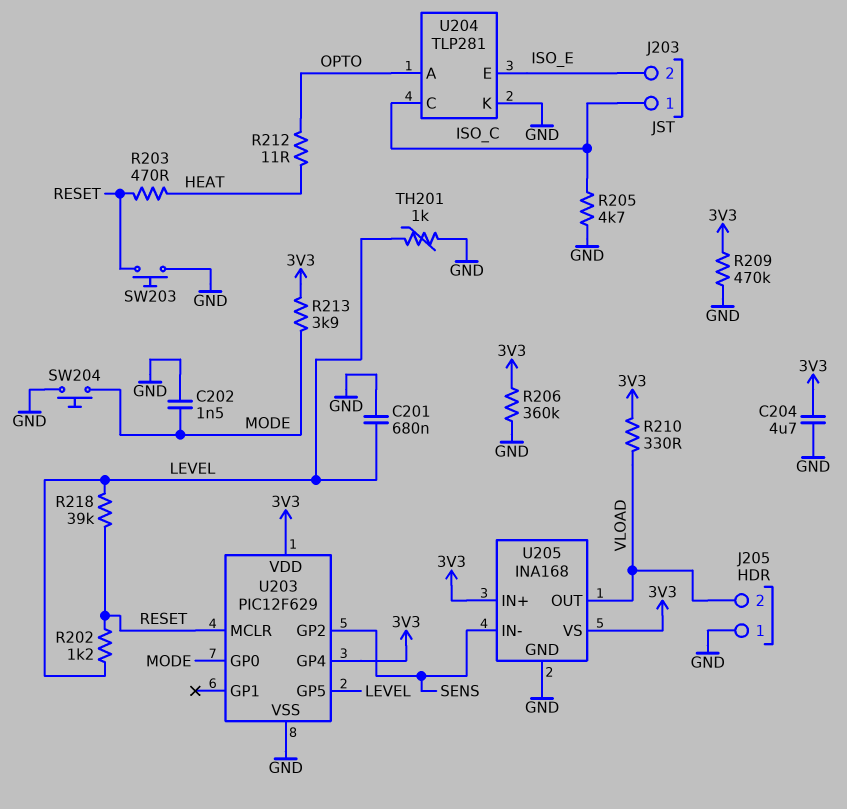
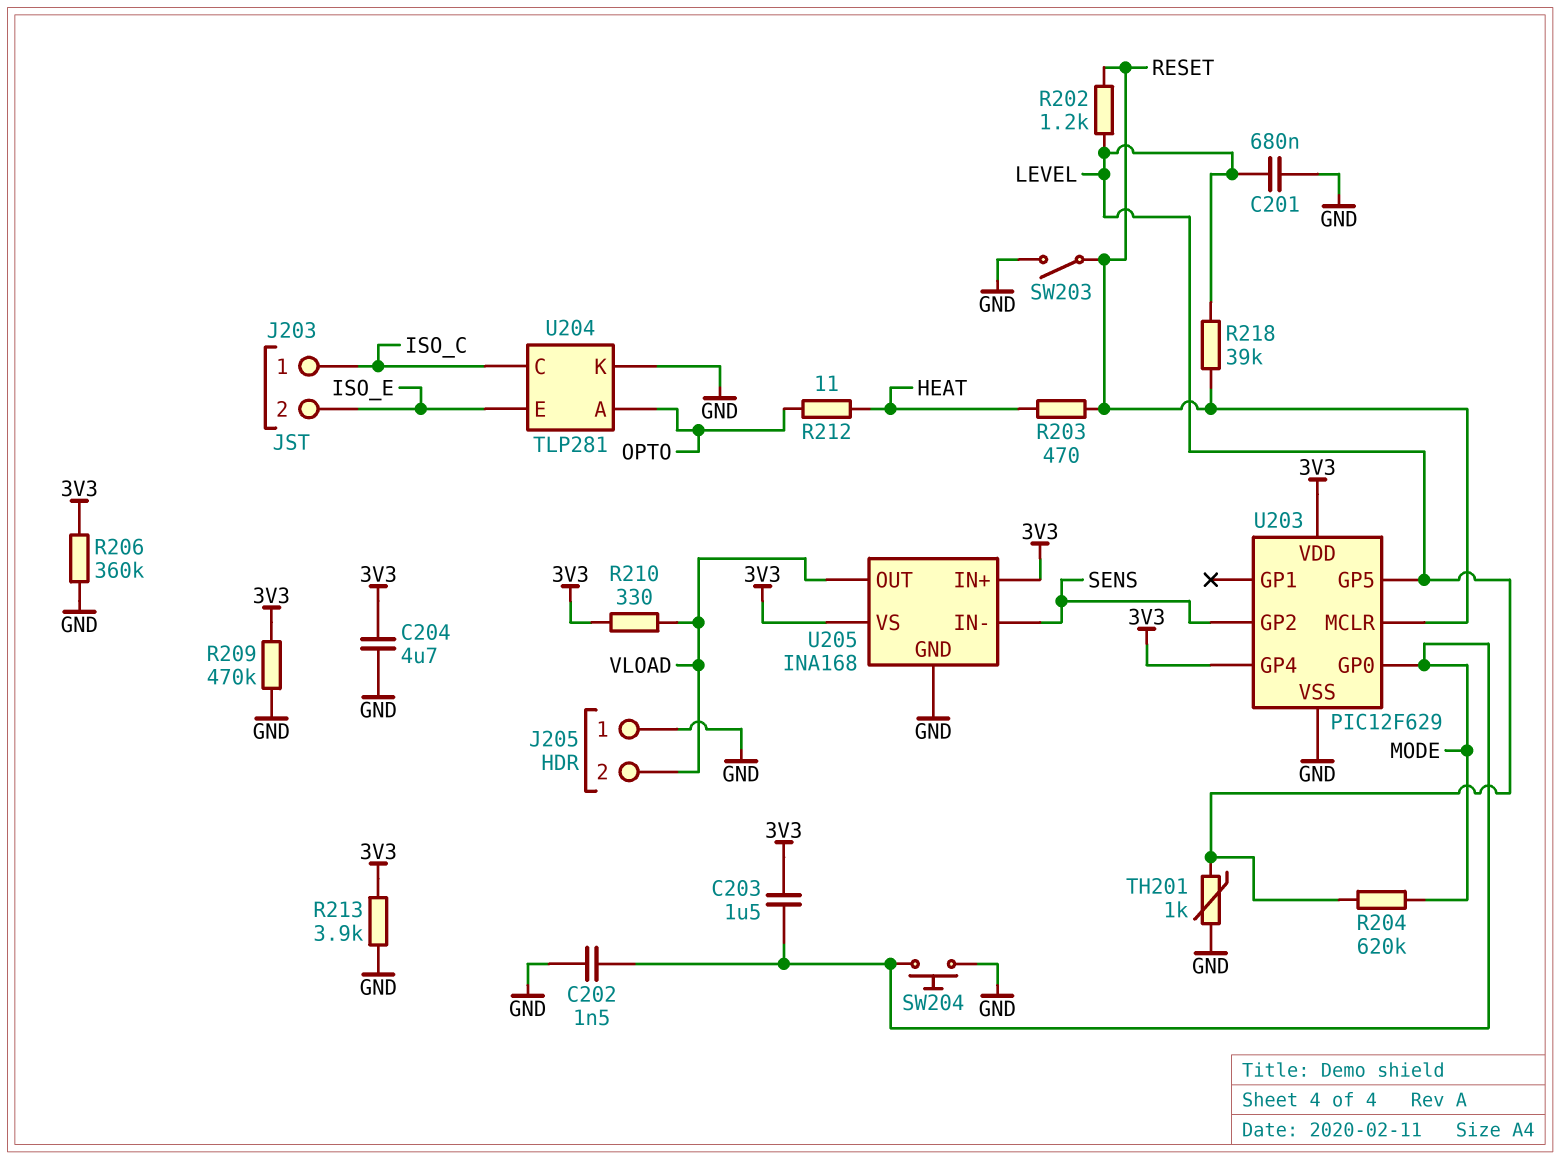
C203: none -> 1.5uF (3V3, MODE)
R204: none -> 620k (LEVEL, MODE)
R205: 4.7k (GND, ISO_C) -> none
R213: 3.9k (3V3, MODE) -> 3.9k (3V3, GND)
SW203: button (GND, RESET) -> switch (GND, RESET)

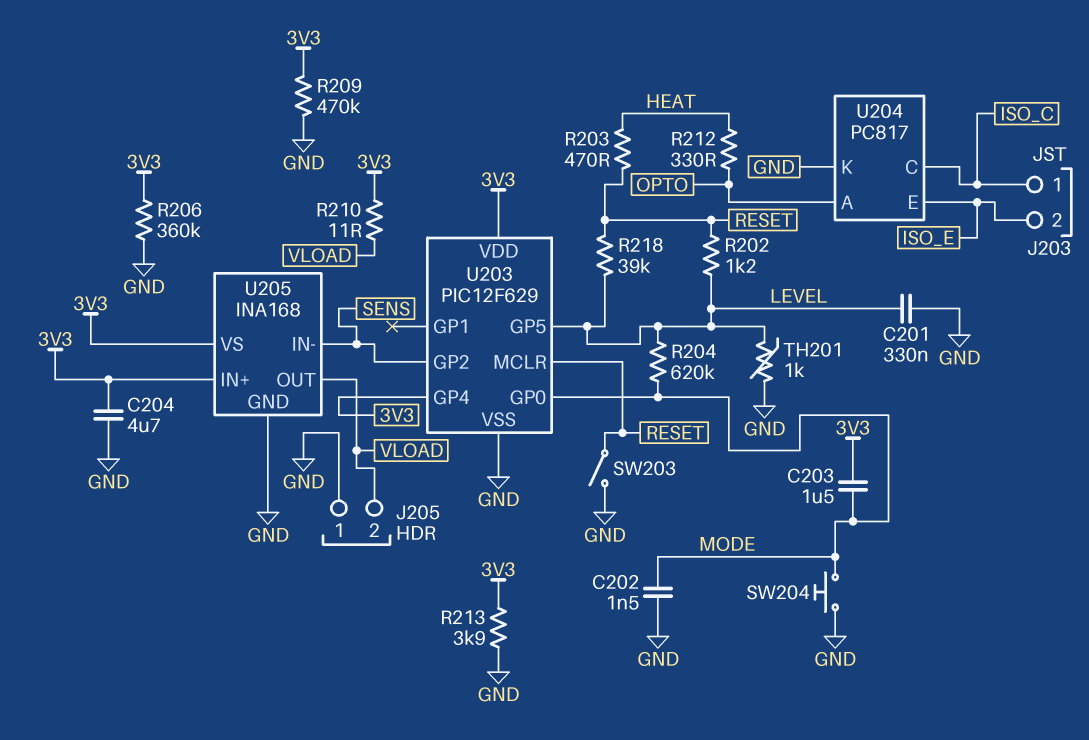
C201: 680nF (GND, LEVEL) -> 330nF (GND, LEVEL)
R210: 330 (3V3, VLOAD) -> 11 (3V3, VLOAD)
R212: 11 (HEAT, OPTO) -> 330 (HEAT, OPTO)
U204: TLP281 -> PC817

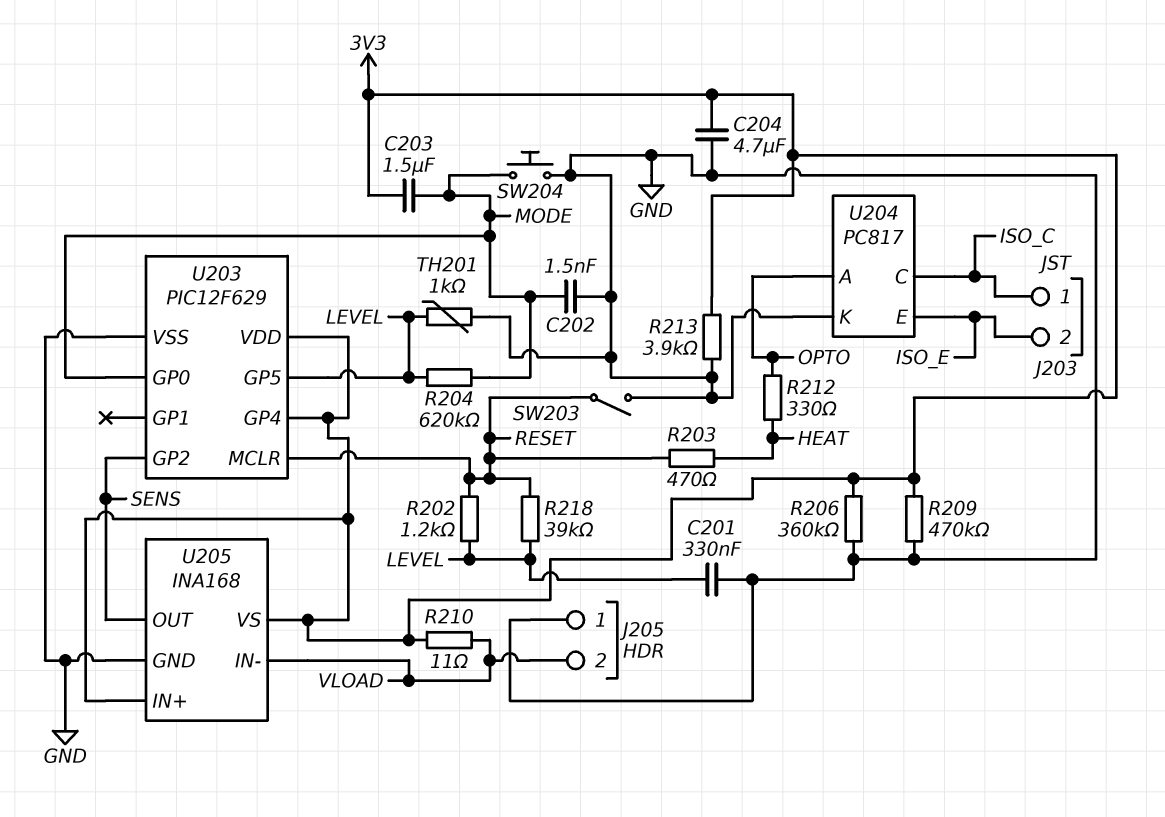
U205 pin IN-: SENS -> VLOAD
U205 pin OUT: VLOAD -> SENS

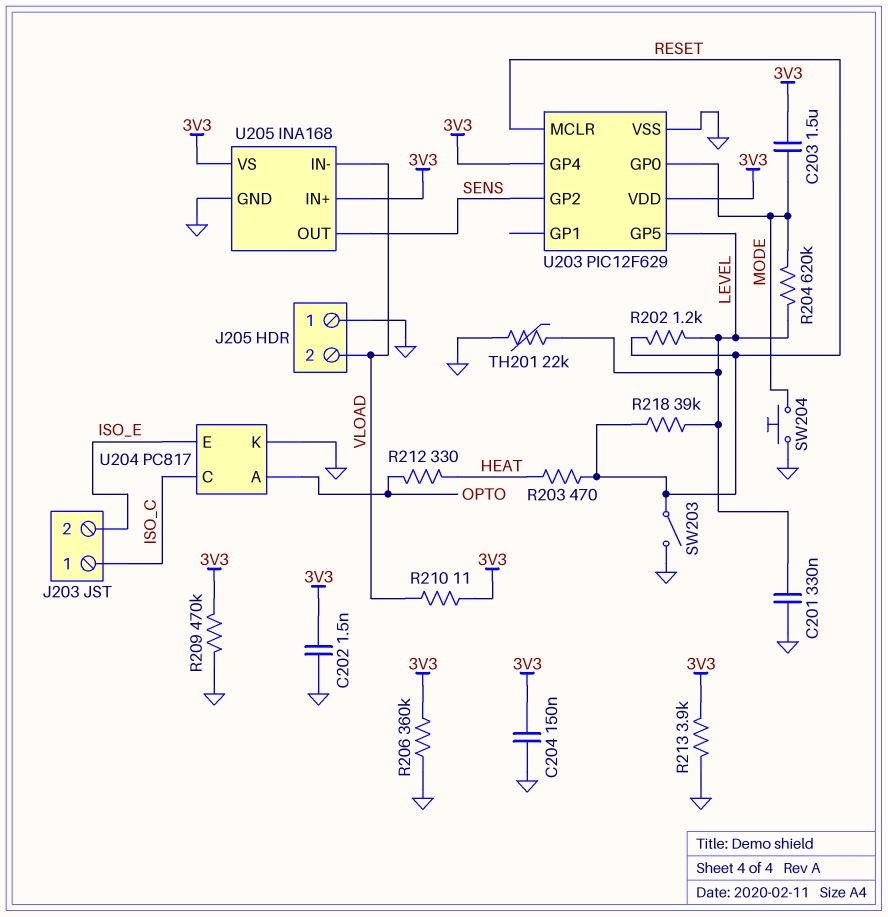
C202: 1.5nF (GND, MODE) -> 1.5nF (3V3, GND)
C204: 4.7uF (3V3, GND) -> 150nF (3V3, GND)
TH201: 1k (GND, LEVEL) -> 22k (GND, LEVEL)

